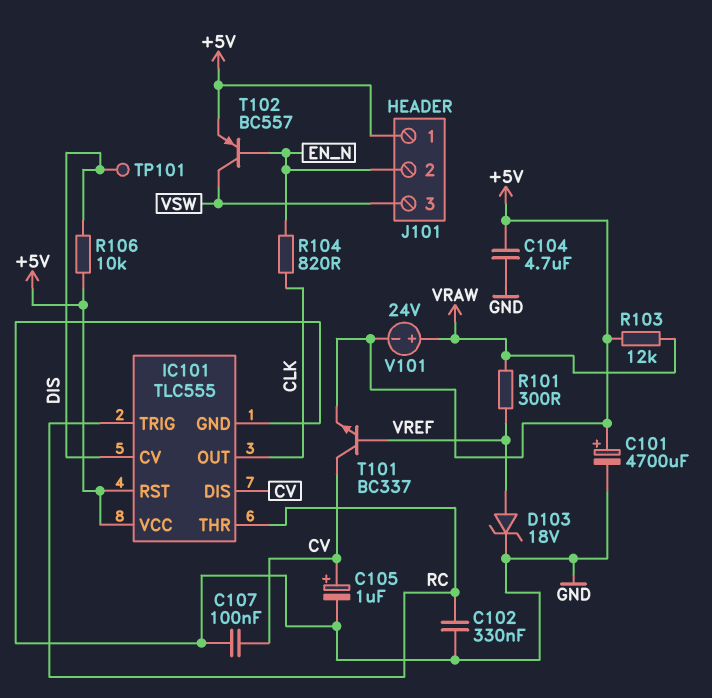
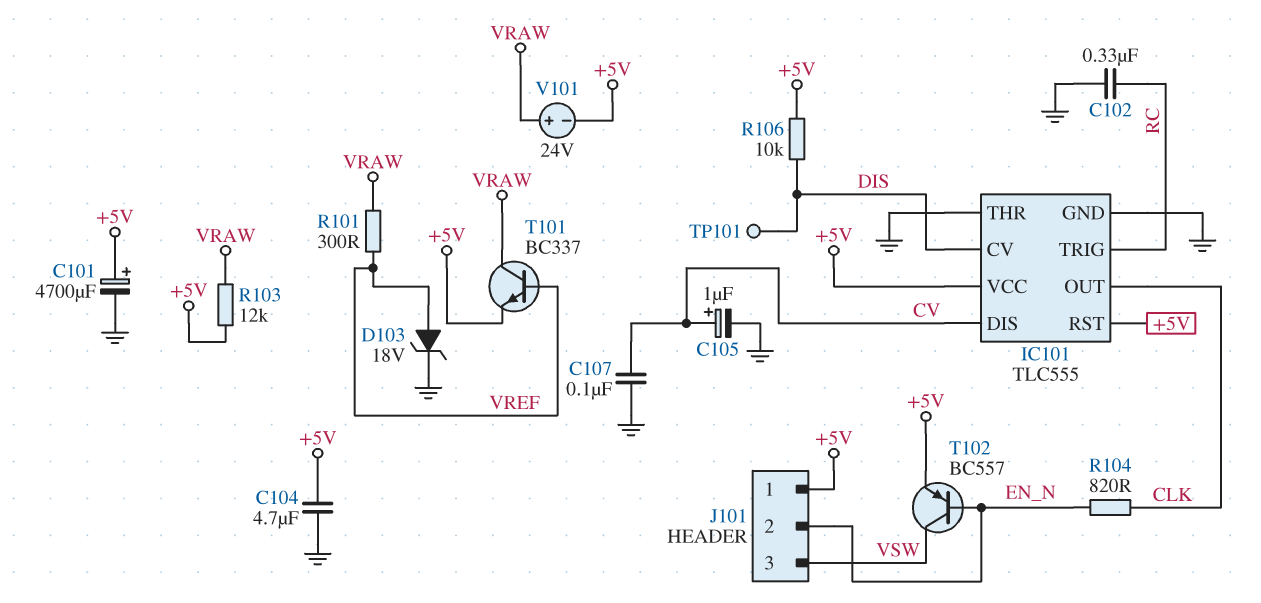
IC101 pin THR: RC -> GND
T101: NPN BC337 (B VREF, C CV, E +5V) -> NPN BC337 (B VREF, C VRAW, E +5V)

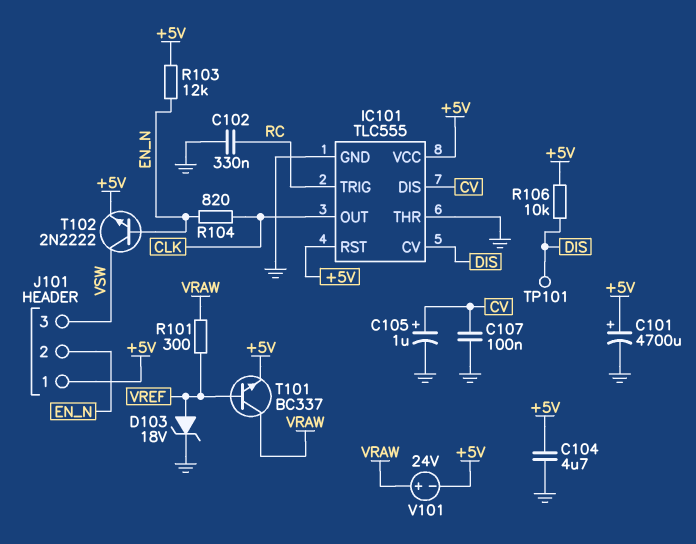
R103: 12k (+5V, VRAW) -> 12k (+5V, EN_N)
T102: PNP BC557 (B EN_N, C VSW, E +5V) -> NPN 2N2222 (B EN_N, C VSW, E +5V)

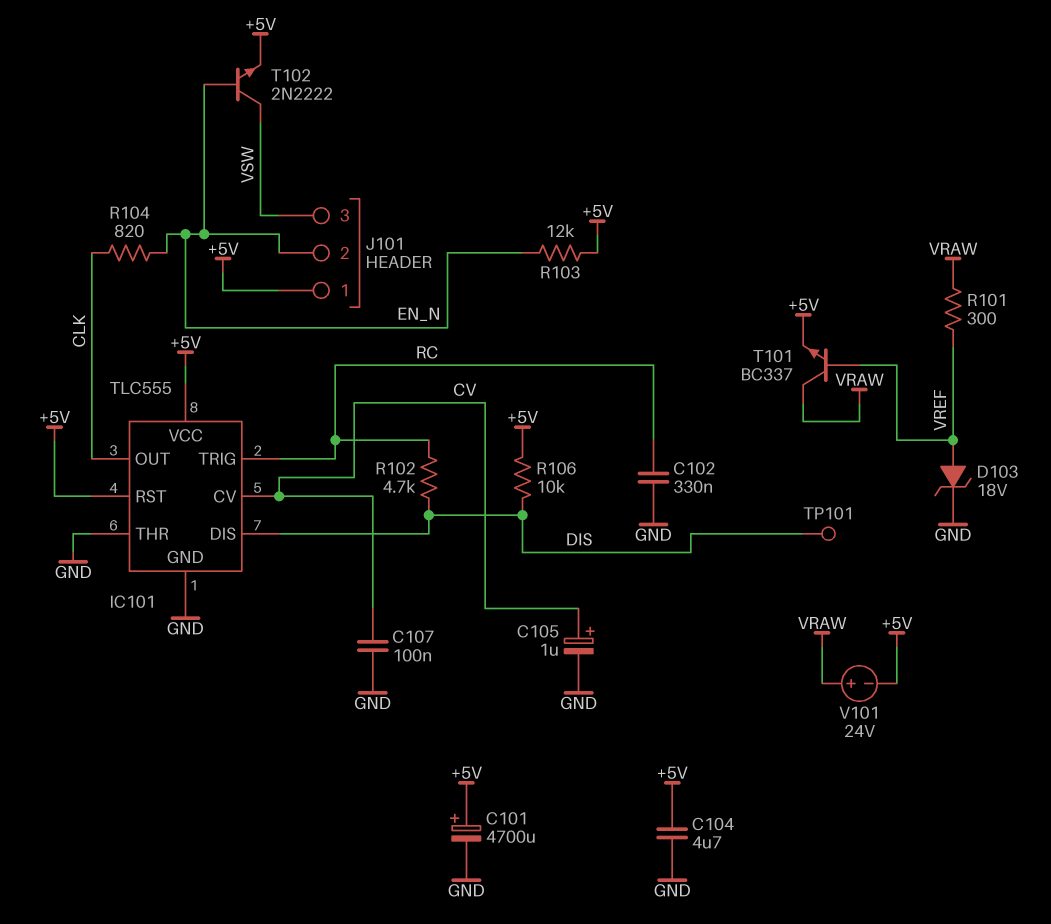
IC101 pin CV: DIS -> CV
IC101 pin DIS: CV -> DIS
R102: none -> 4.7k (DIS, RC)

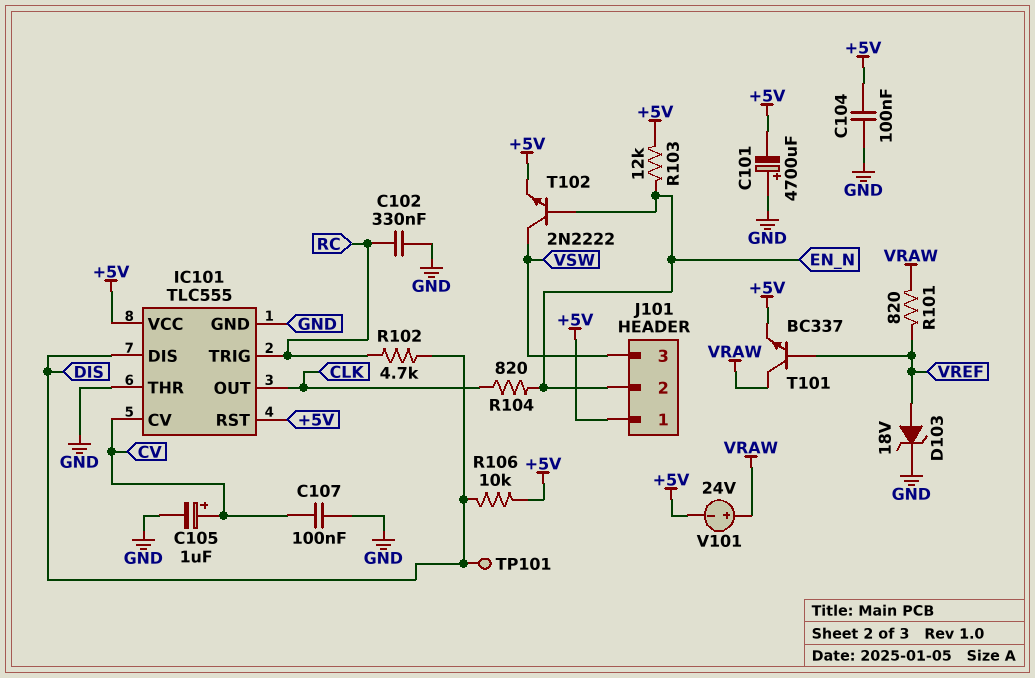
C101: 4700uF (plus +5V, minus GND) -> 4700uF (plus GND, minus +5V)
C104: 4.7uF (+5V, GND) -> 100nF (+5V, GND)
R101: 300 (VRAW, VREF) -> 820 (VRAW, VREF)

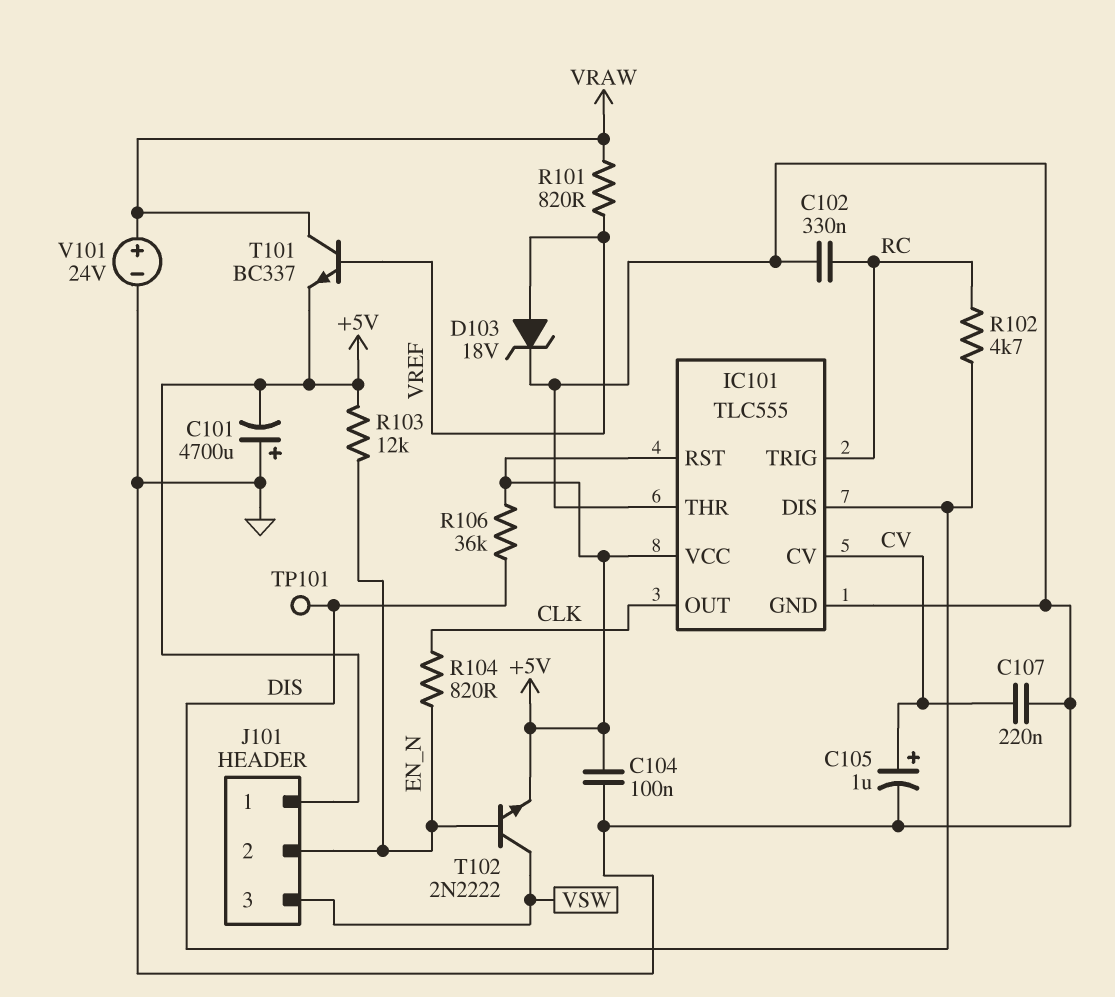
C107: 100nF (CV, GND) -> 220nF (CV, GND)
R106: 10k (+5V, DIS) -> 36k (+5V, DIS)
V101: 24V (plus VRAW, minus +5V) -> 24V (plus VRAW, minus GND)

